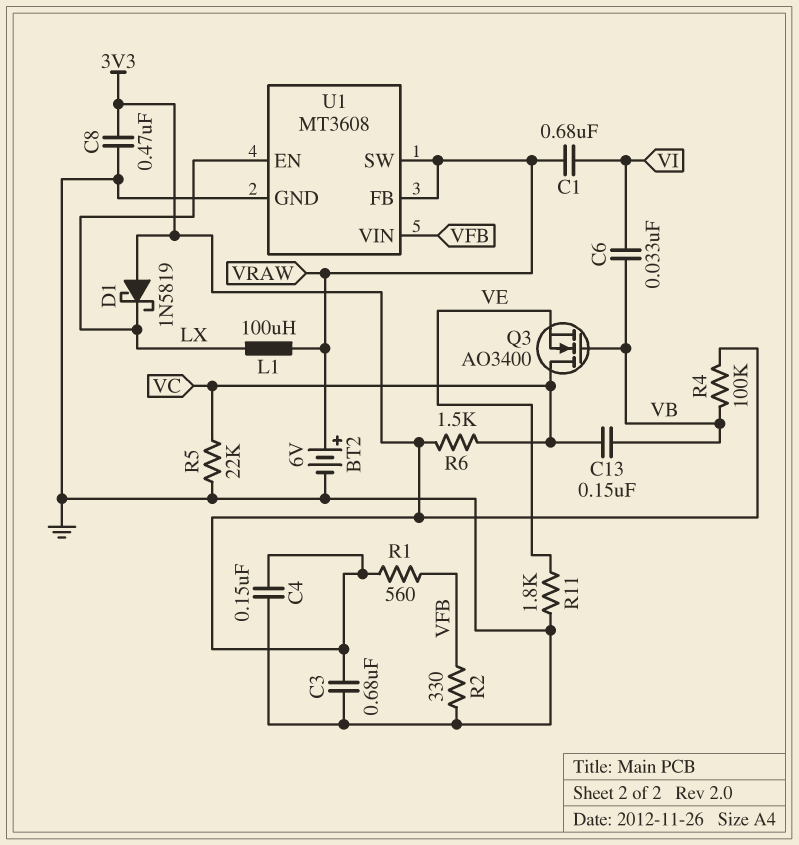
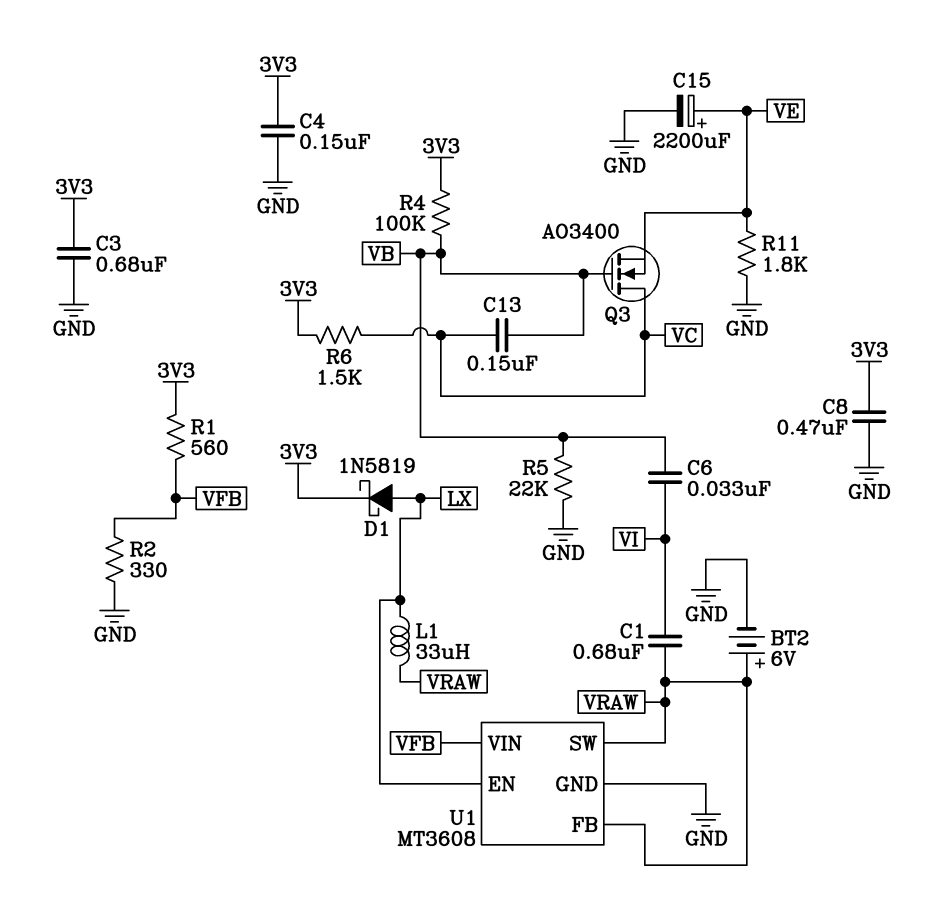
C15: none -> 2200uF (plus VE, minus GND)
D1: schottky 1N5819 (A 3V3, K LX) -> schottky 1N5819 (A LX, K 3V3)
L1: 100uH (LX, VRAW) -> 33uH (LX, VRAW)
R5: 22k (GND, VC) -> 22k (GND, VB)

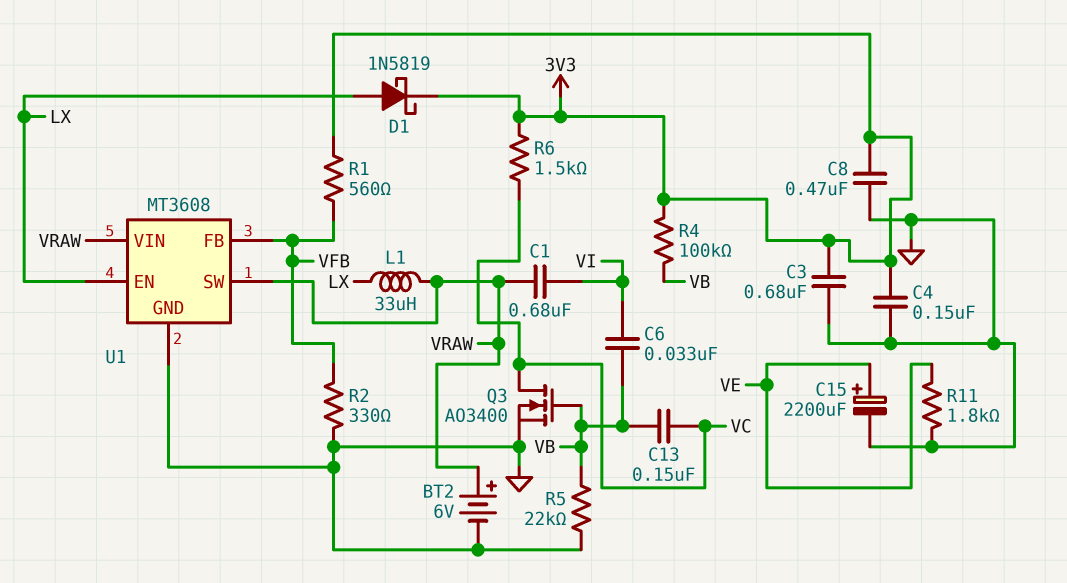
Q3: NMOS AO3400 (G VB, D VC, S VE) -> NMOS AO3400 (G VB, D VC, S GND)
U1 pin FB: VRAW -> VFB
U1 pin VIN: VFB -> VRAW

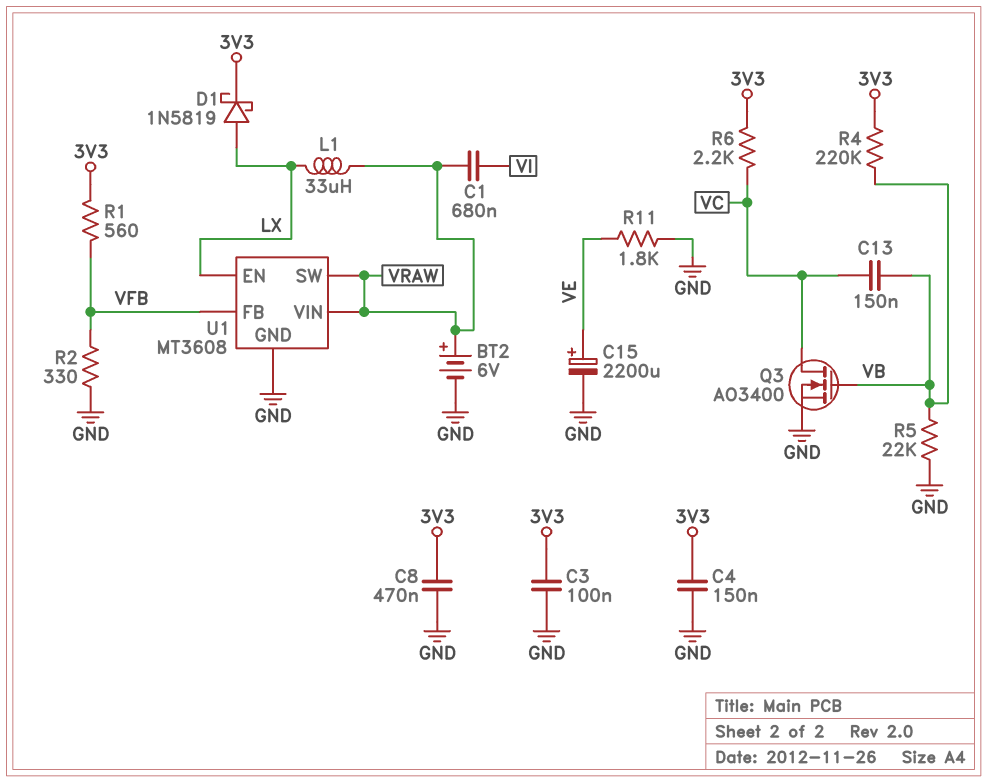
C3: 680nF (3V3, GND) -> 100nF (3V3, GND)
C6: 33nF (VB, VI) -> none
R4: 100k (3V3, VB) -> 220k (3V3, VB)
R6: 1.5k (3V3, VC) -> 2.2k (3V3, VC)

